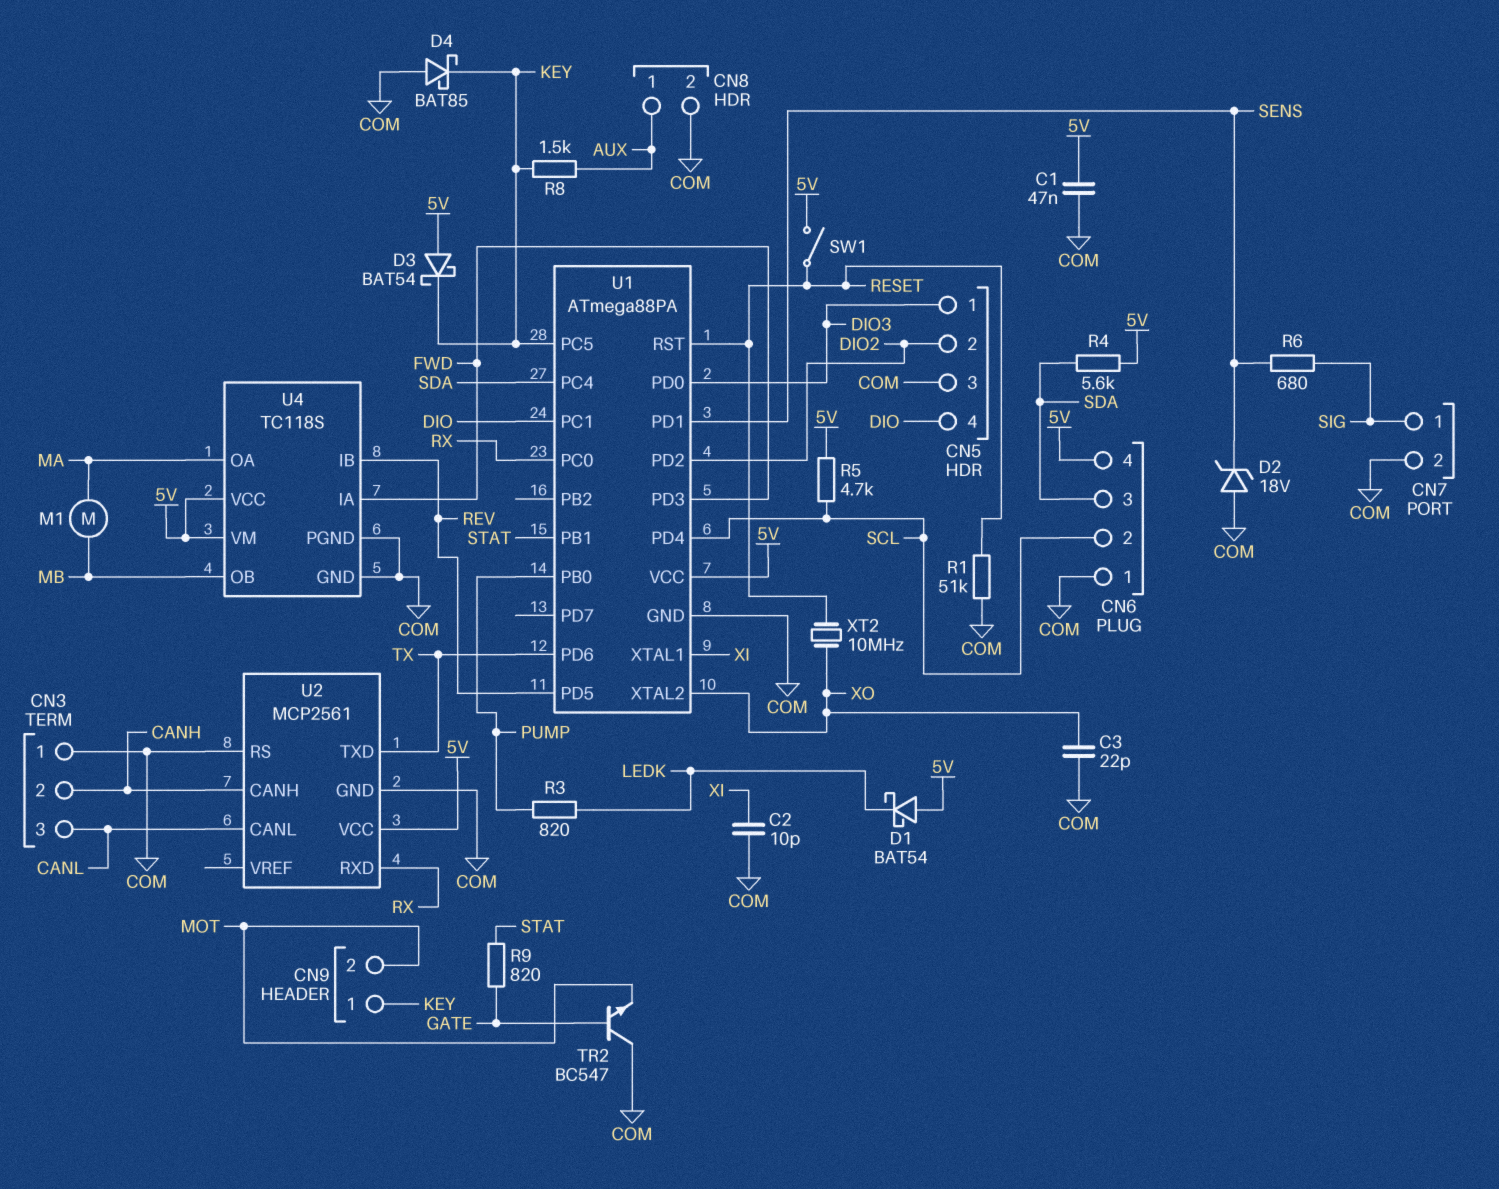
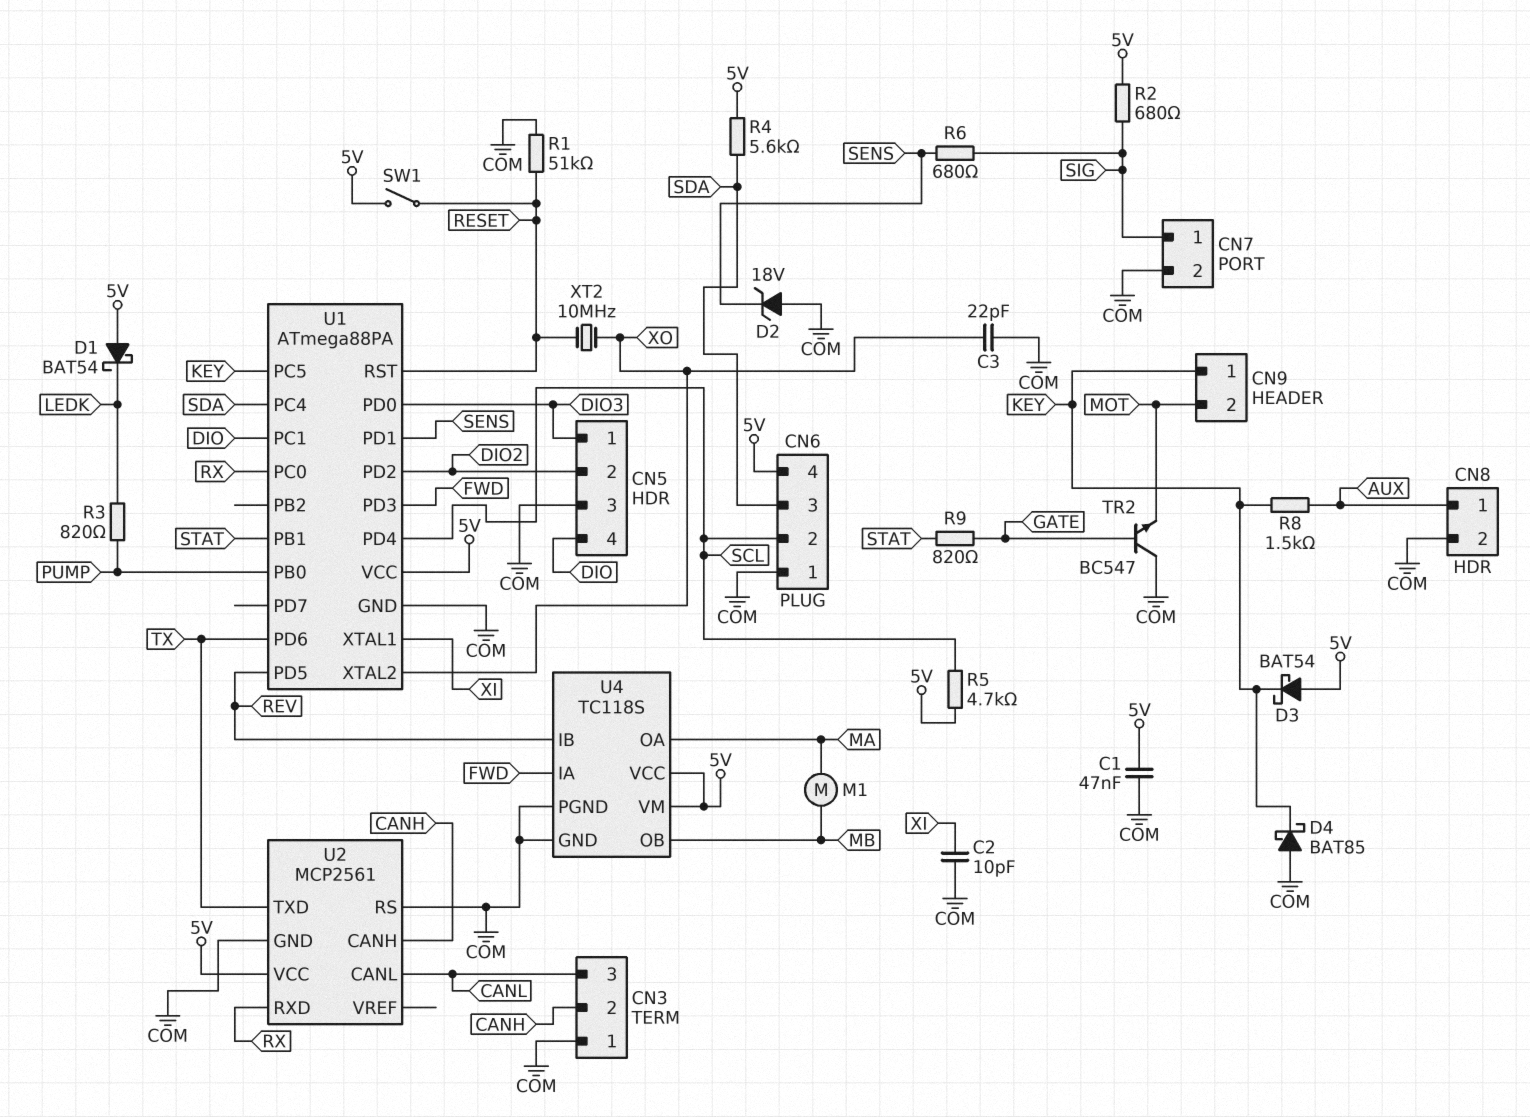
R2: none -> 680 (5V, SIG)

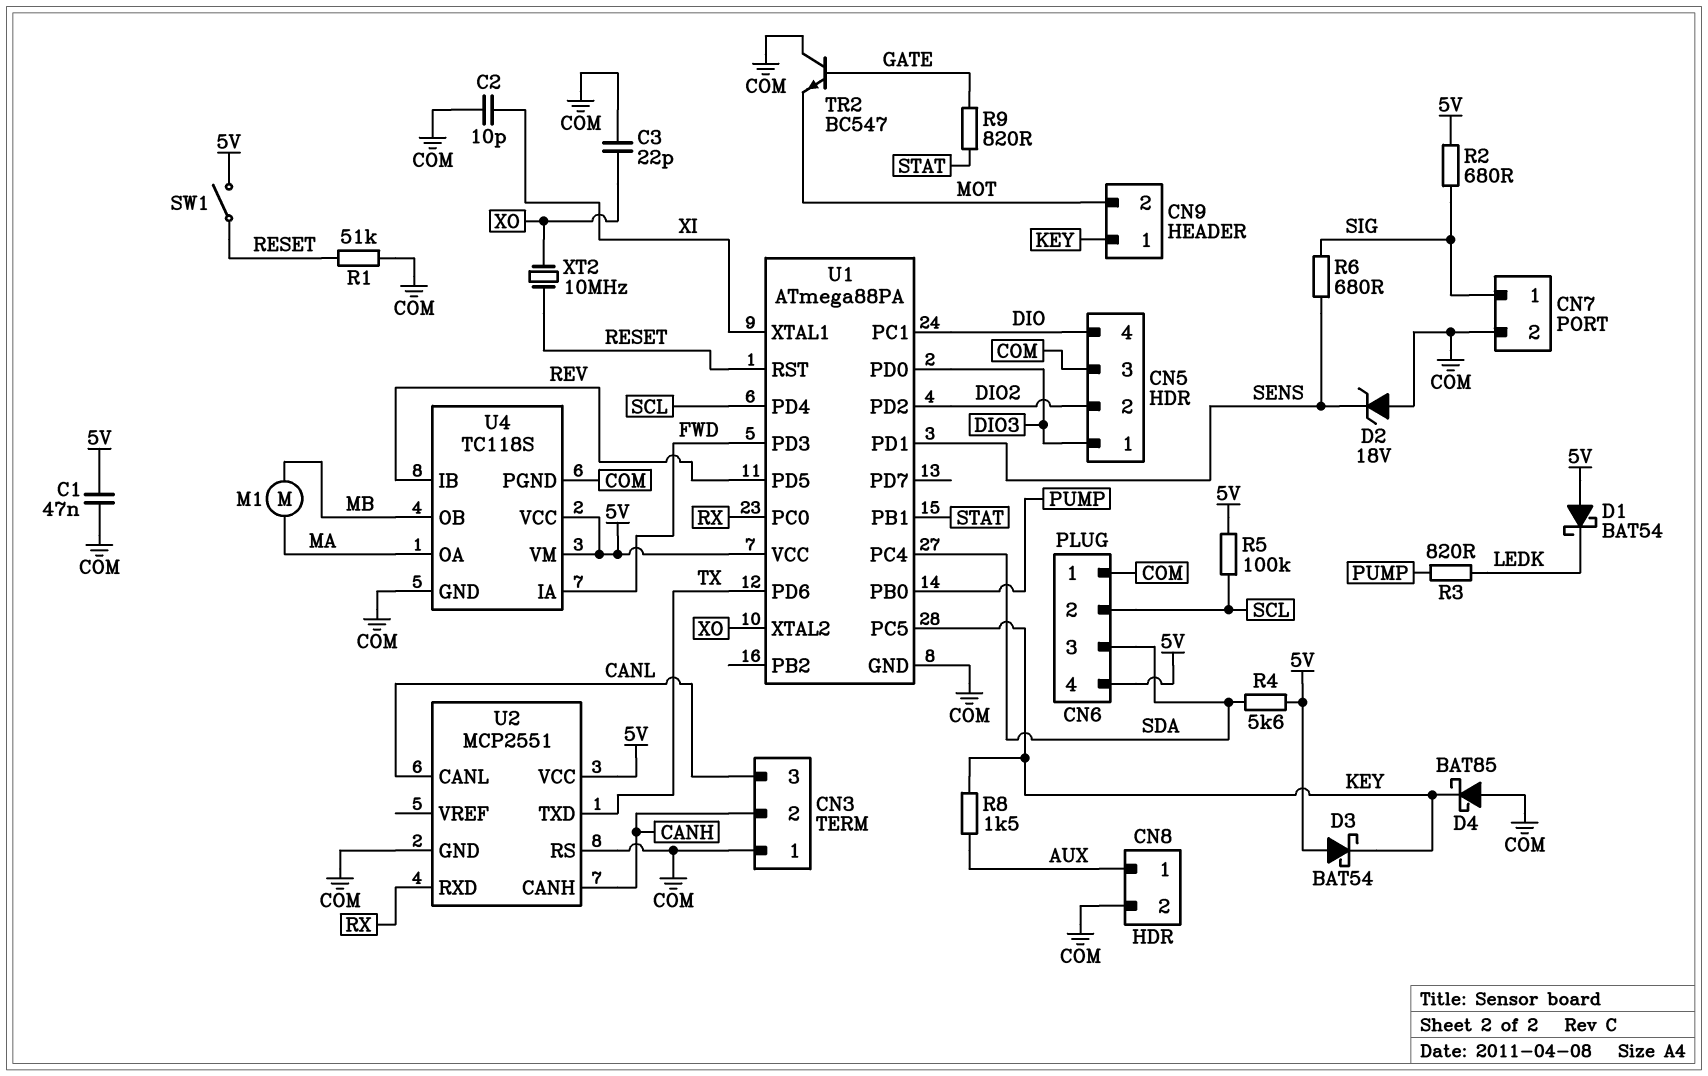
R5: 4.7k (5V, SCL) -> 100k (5V, SCL)
U2: MCP2561 -> MCP2551

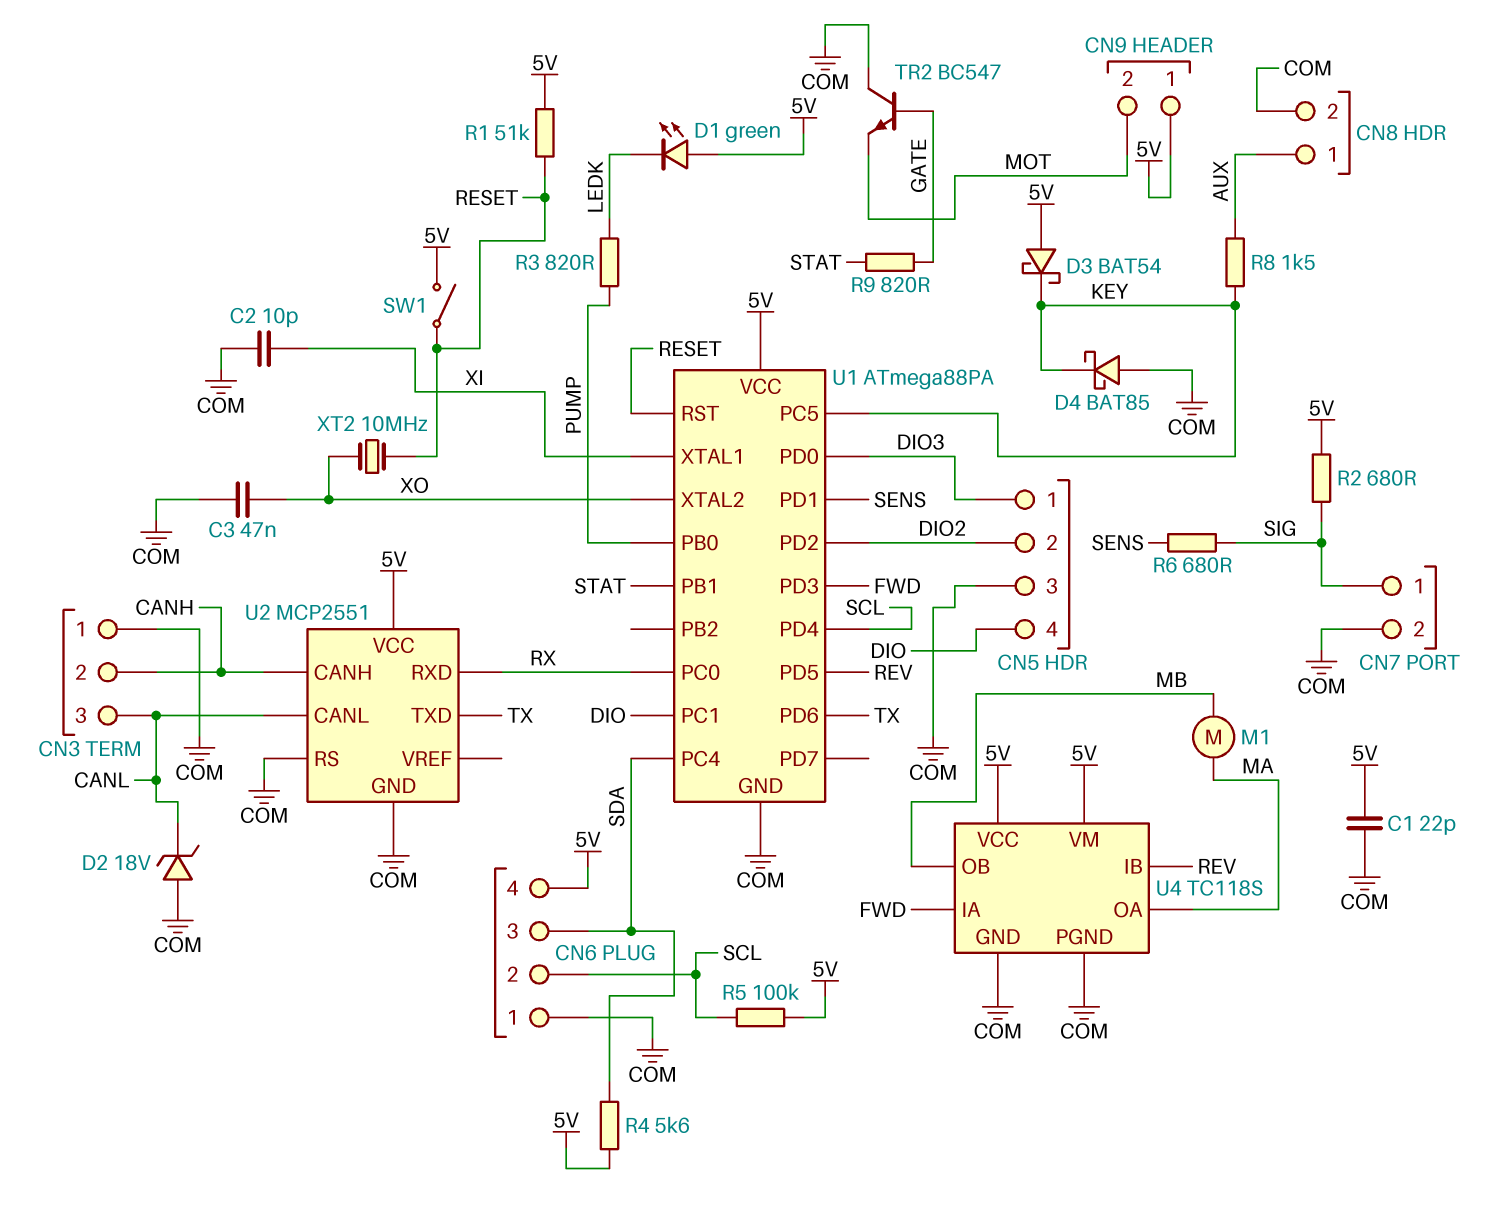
C1: 47nF (5V, COM) -> 22pF (5V, COM)
C3: 22pF (COM, XO) -> 47nF (COM, XO)
CN9 pin 1: KEY -> 5V
D1: schottky BAT54 (A 5V, K LEDK) -> LED green (A 5V, K LEDK)
D2: zener 18V (A COM, K SENS) -> zener 18V (A COM, K CANL)
R1: 51k (COM, RESET) -> 51k (5V, RESET)

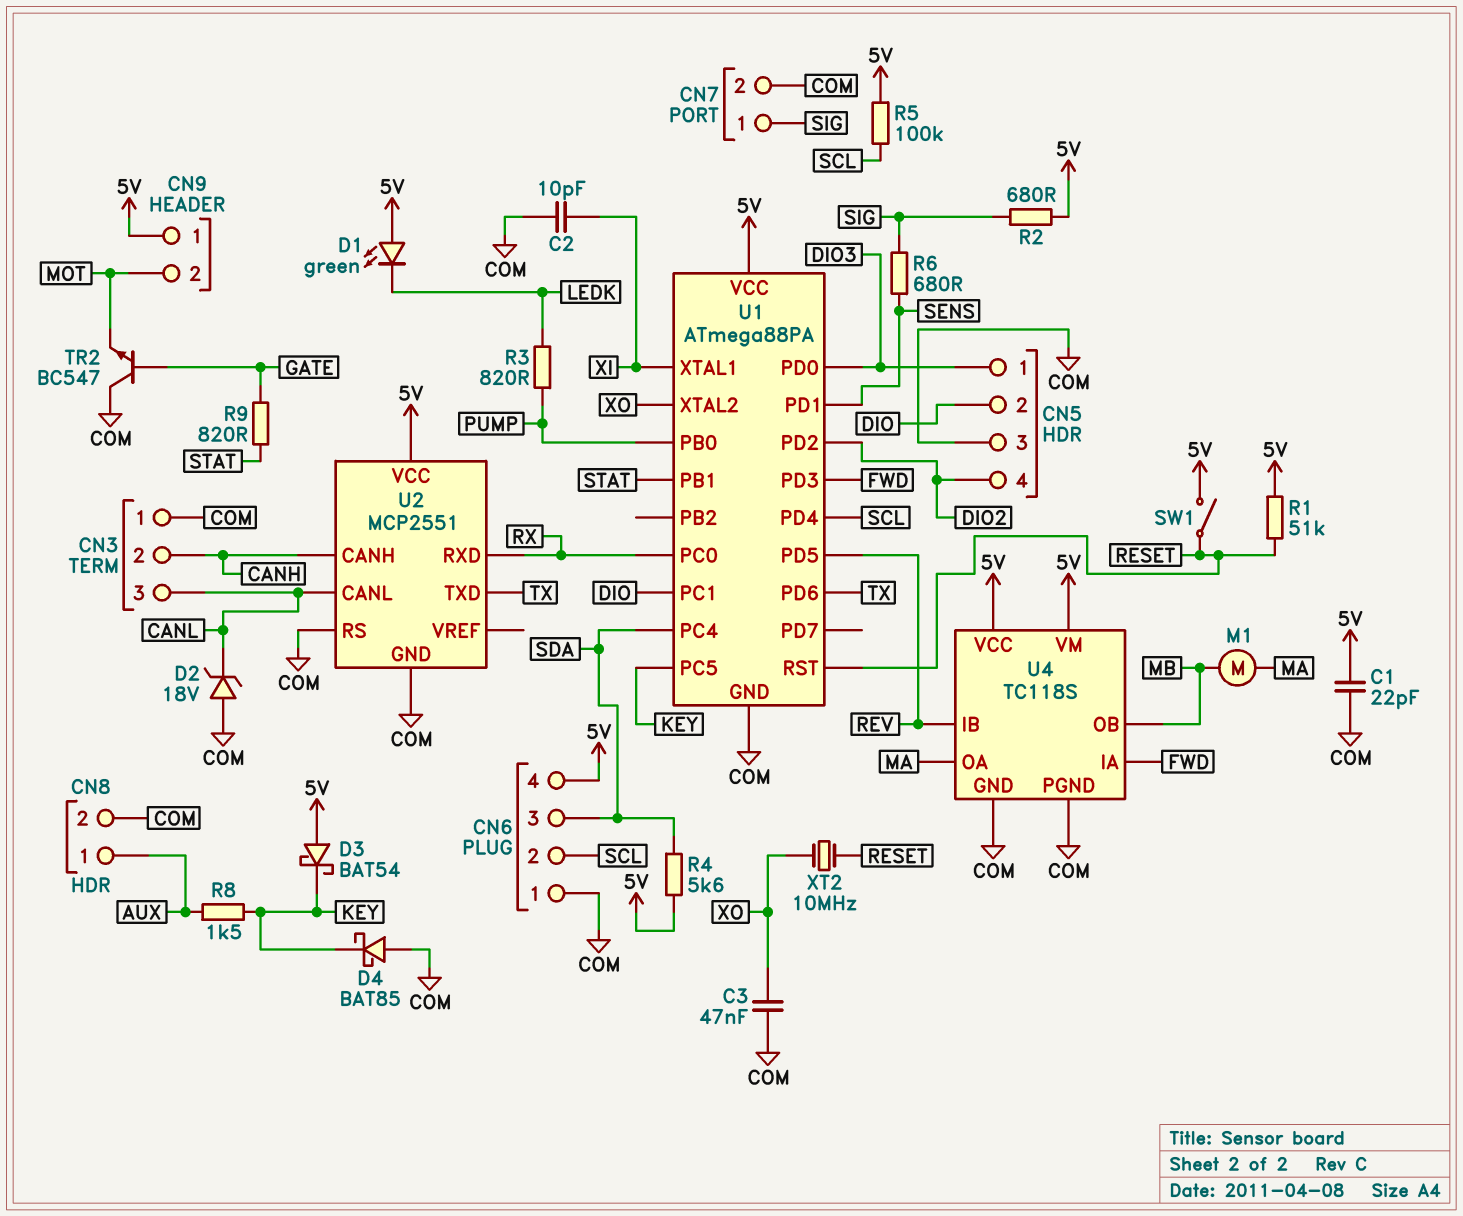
CN5 pin 2: DIO2 -> DIO
CN5 pin 4: DIO -> DIO2

